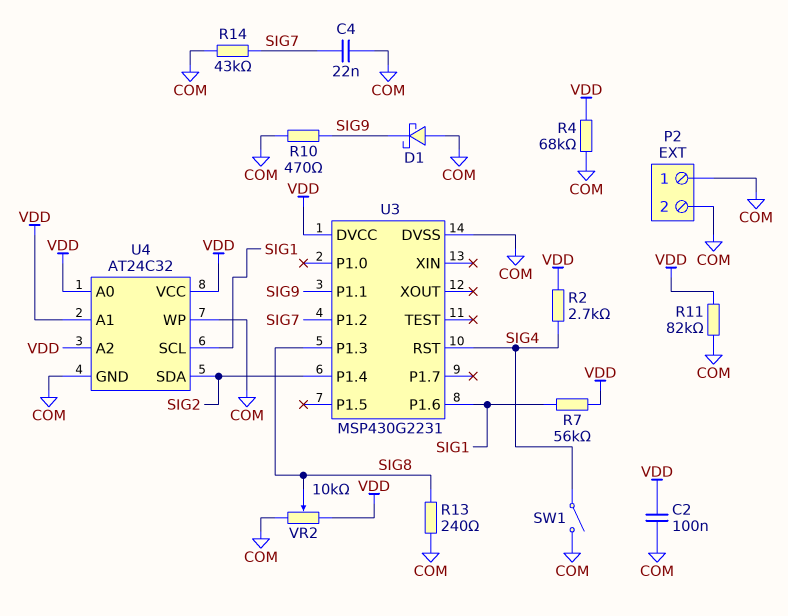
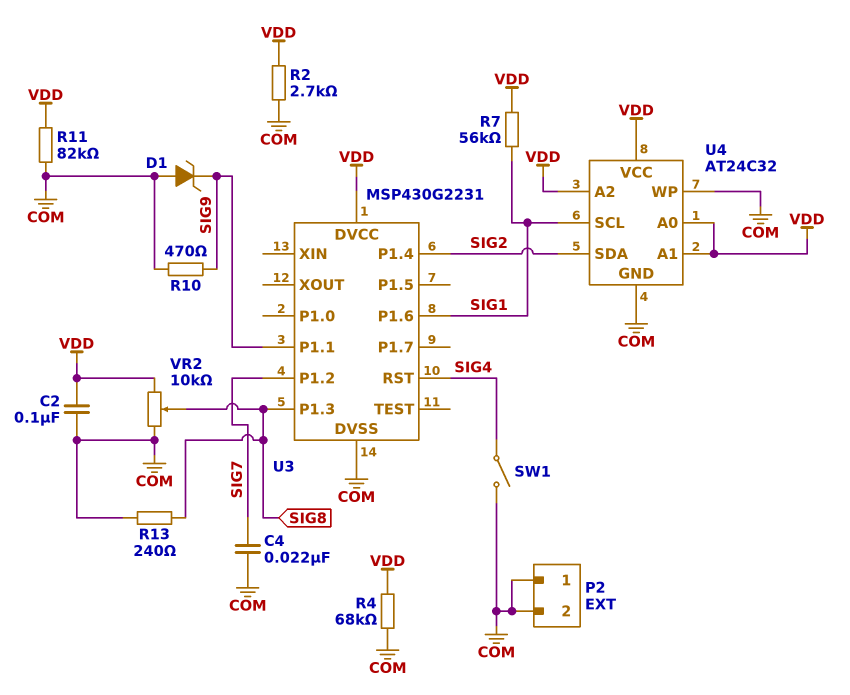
D1: schottky (A COM, K SIG9) -> zener (A COM, K SIG9)
R2: 2.7k (SIG4, VDD) -> 2.7k (COM, VDD)
R14: 43k (COM, SIG7) -> none

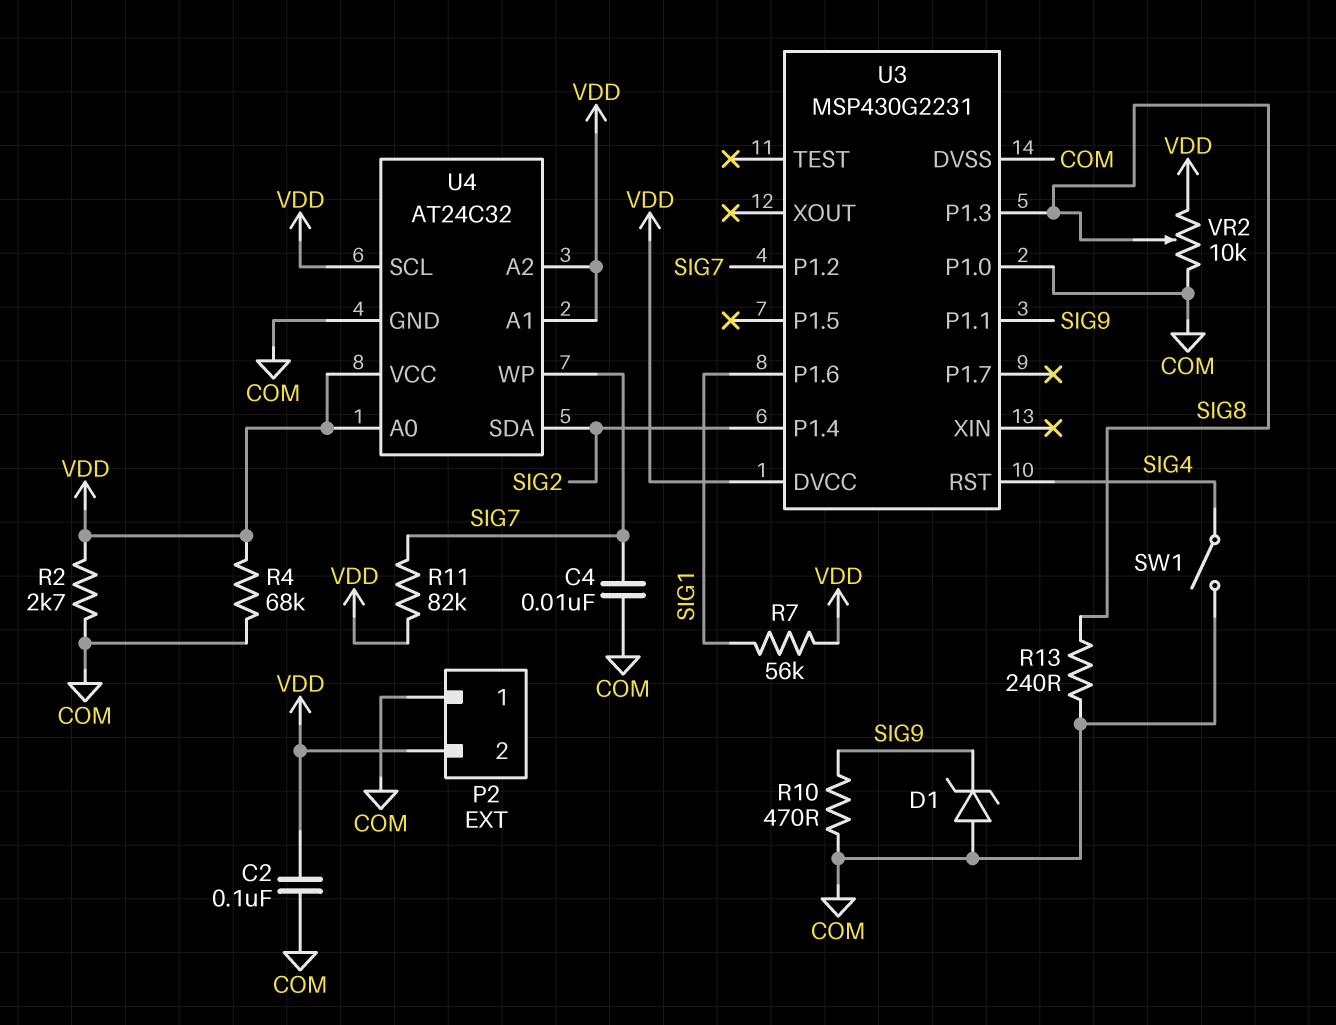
C4: 22nF (COM, SIG7) -> 10nF (COM, SIG7)
P2 pin 2: COM -> VDD
R11: 82k (COM, VDD) -> 82k (SIG7, VDD)
U3 pin P1.0: none -> COM
U4 pin SCL: SIG1 -> VDD
U4 pin WP: COM -> SIG7

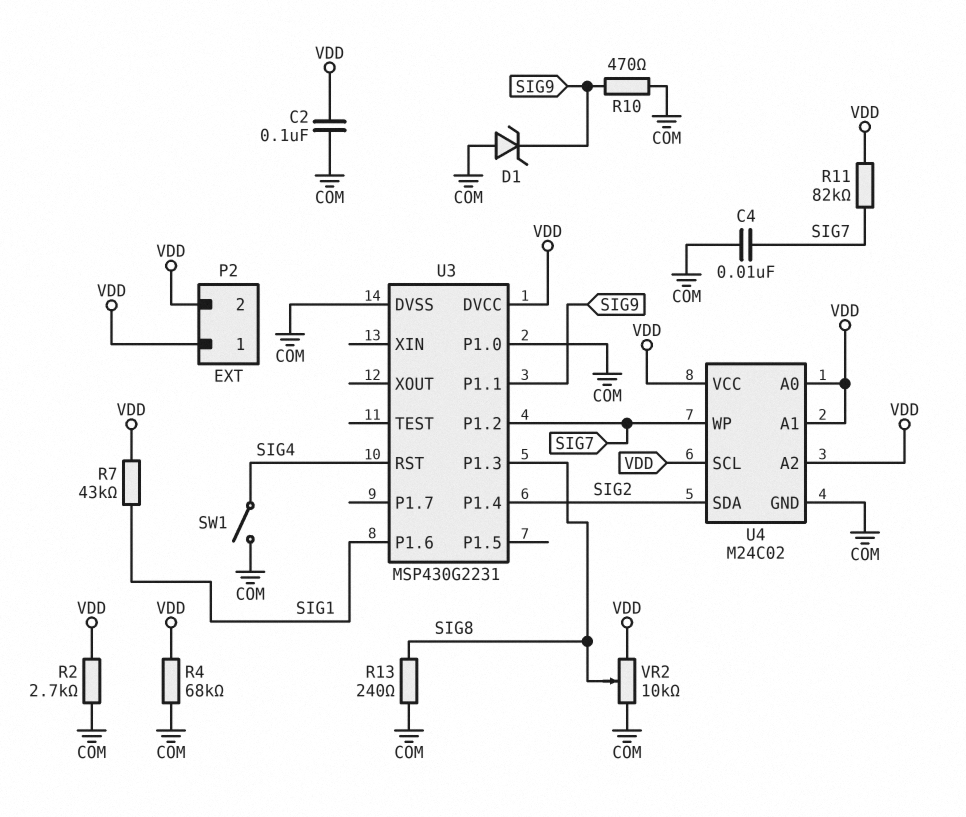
P2 pin 1: COM -> VDD
R7: 56k (SIG1, VDD) -> 43k (SIG1, VDD)
U4: AT24C32 -> M24C02

